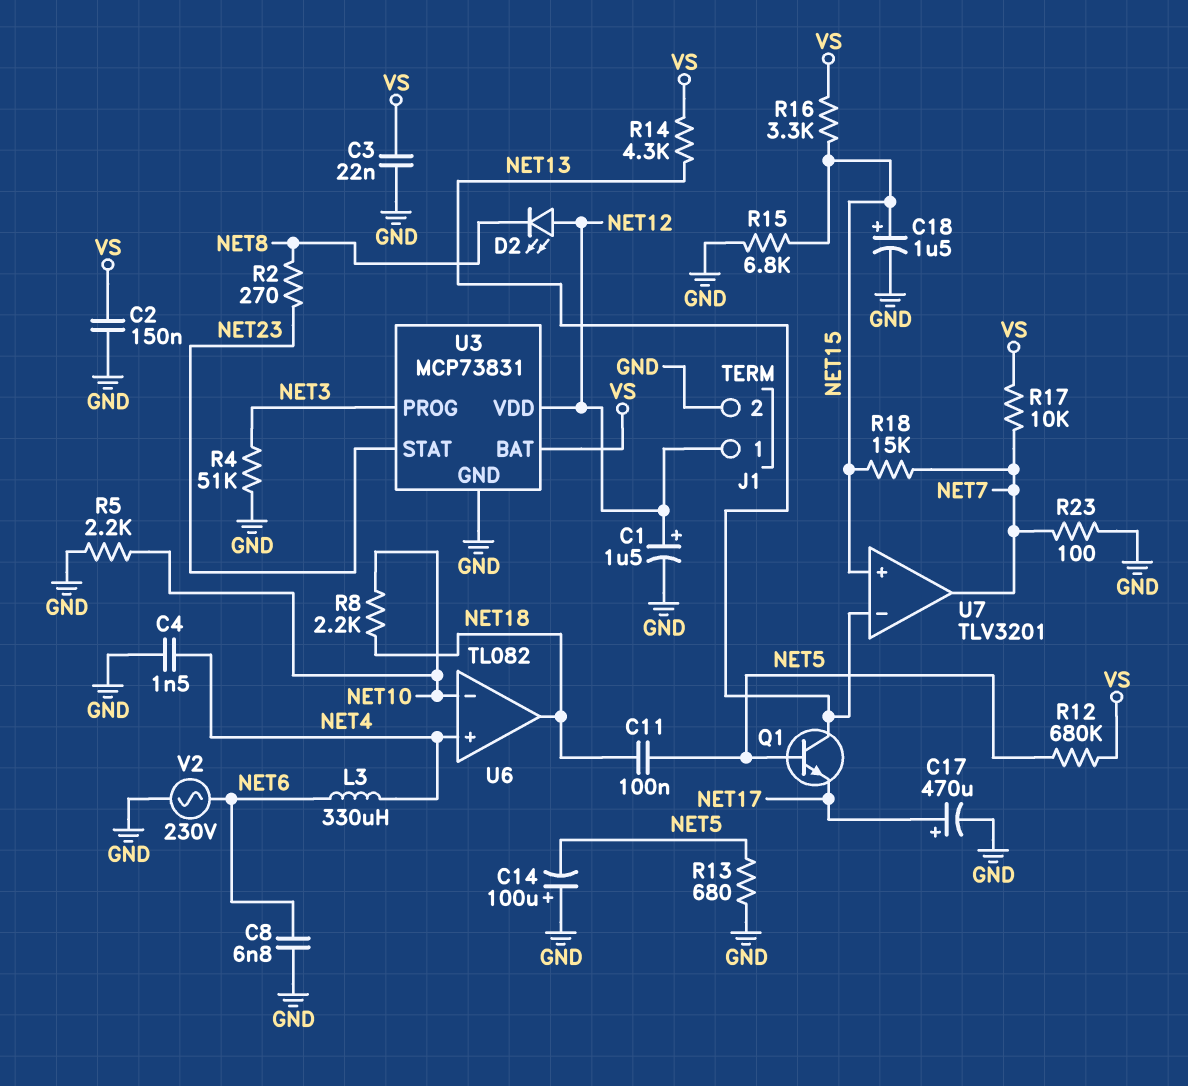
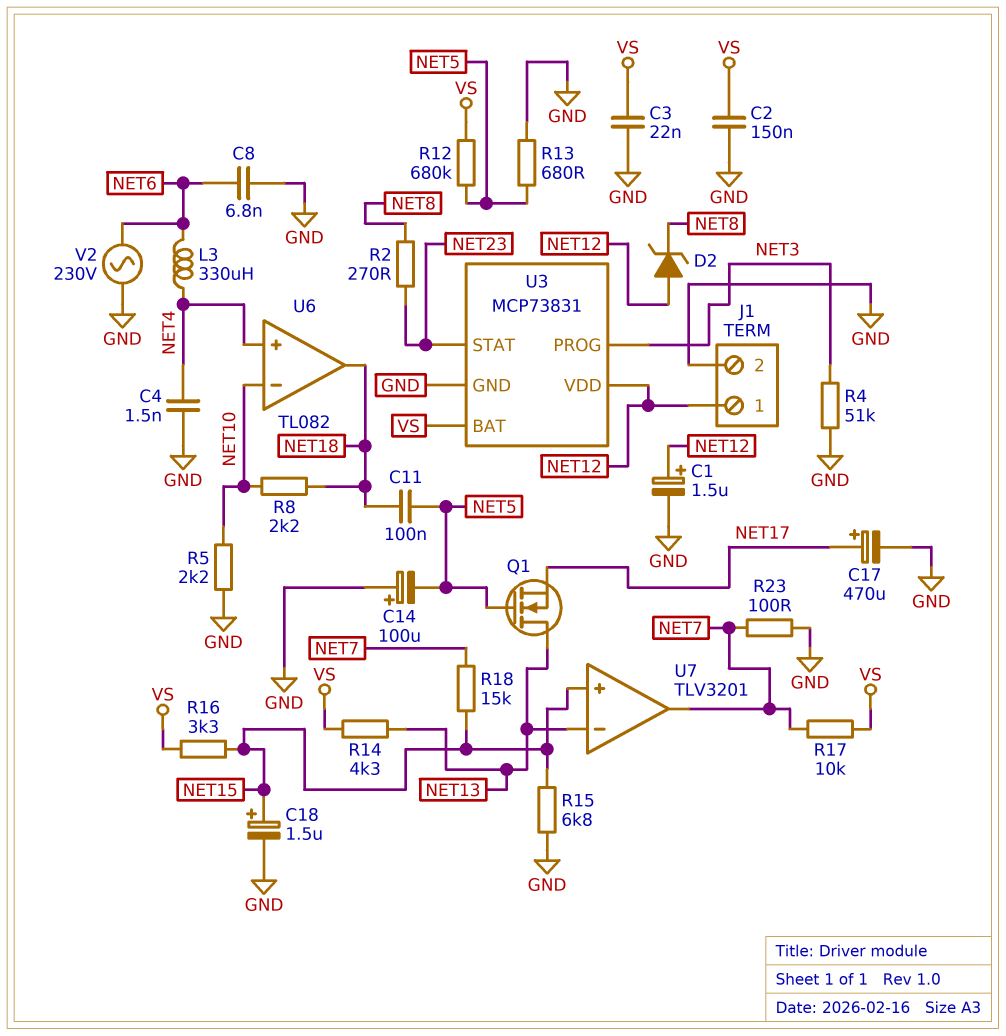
D2: LED (A NET12, K NET8) -> zener (A NET12, K NET8)
Q1: NPN (B NET5, C NET13, E NET17) -> NMOS (G NET5, D NET13, S NET17)

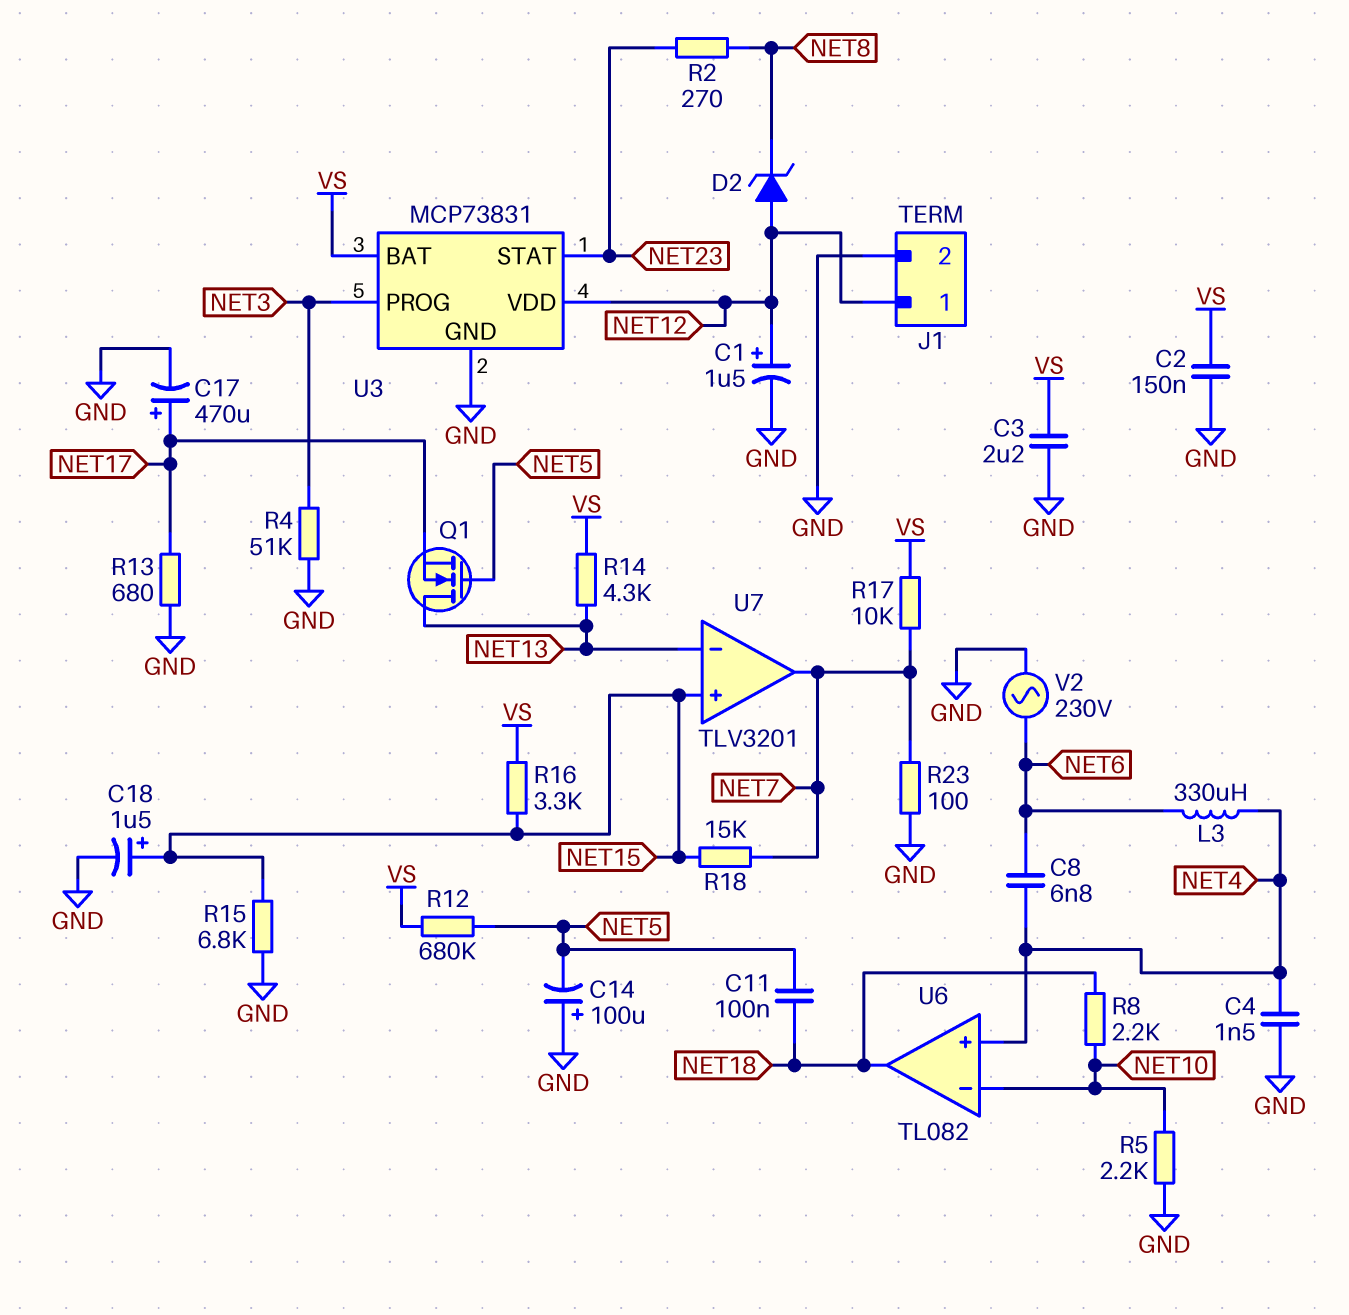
C3: 22nF (GND, VS) -> 2.2uF (GND, VS)
C8: 6.8nF (GND, NET6) -> 6.8nF (NET4, NET6)
R13: 680 (GND, NET5) -> 680 (GND, NET17)

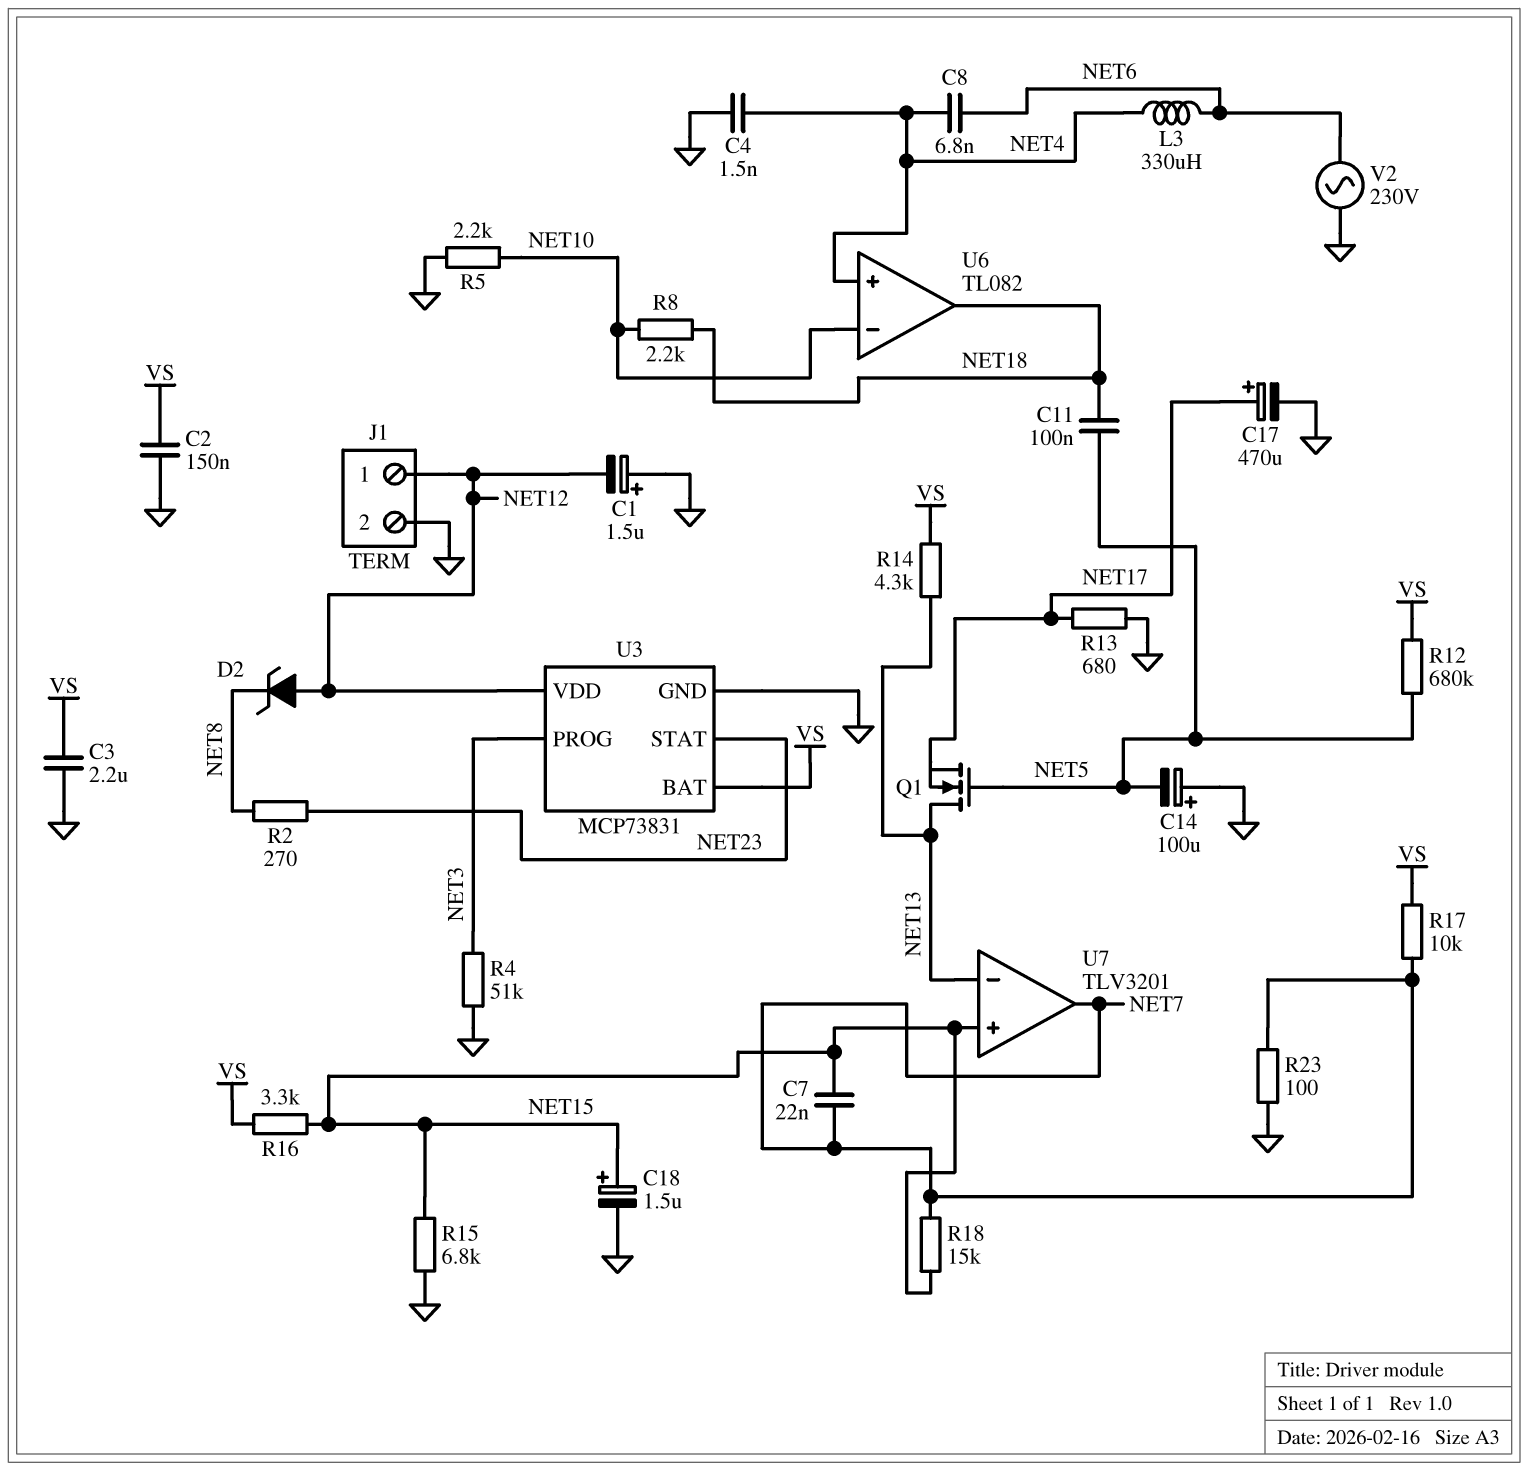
C1: 1.5uF (plus NET12, minus GND) -> 1.5uF (plus GND, minus NET12)
C7: none -> 22nF (NET7, NET15)

